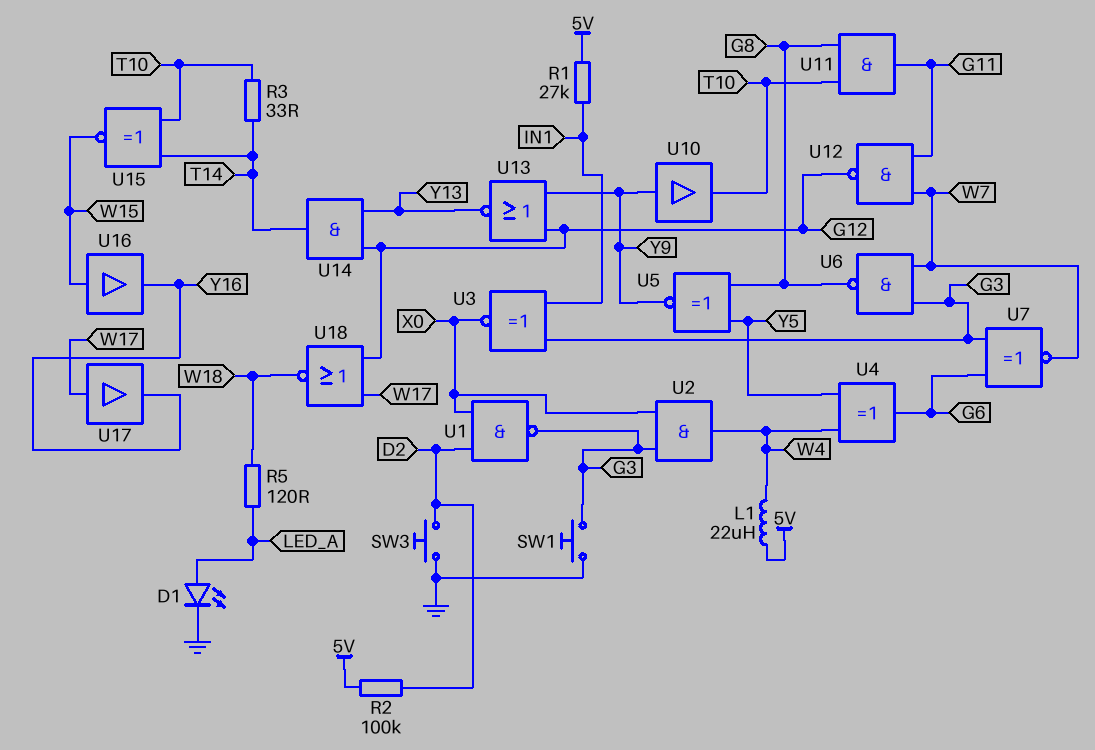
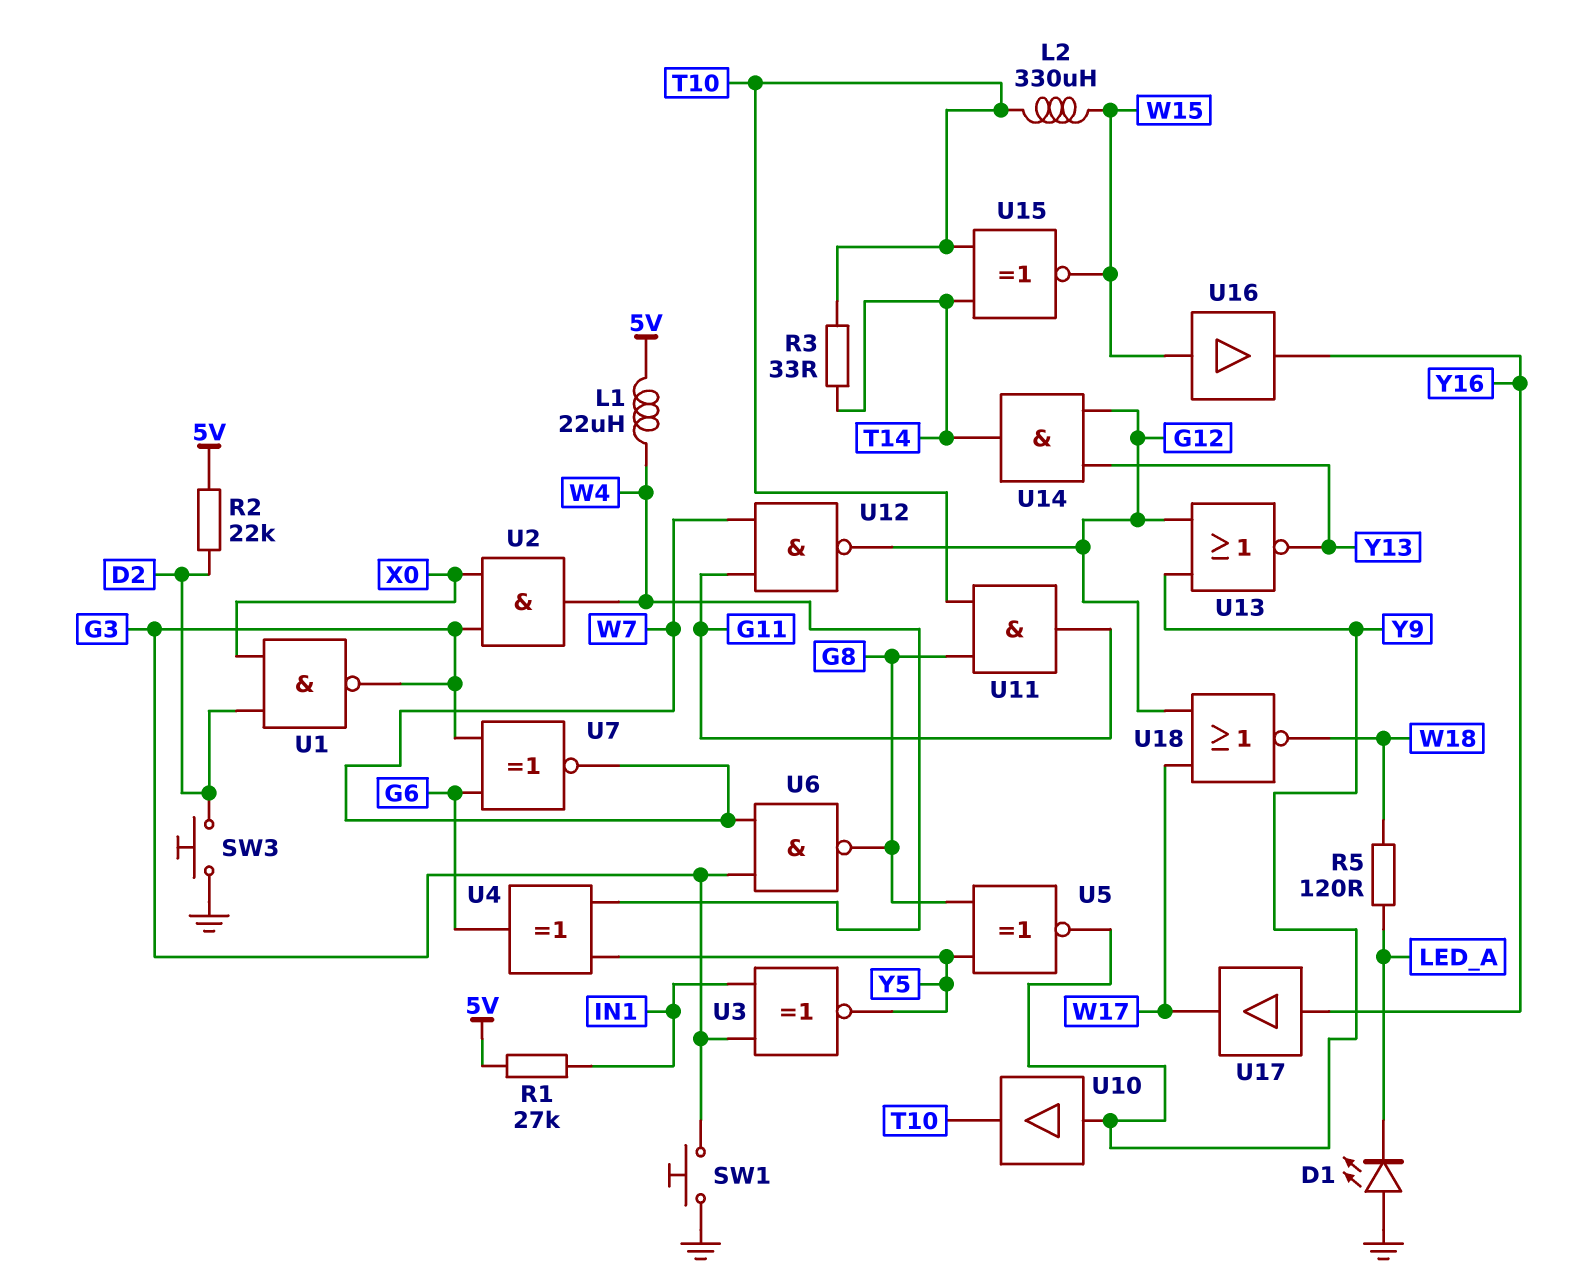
D1: LED (A LED_A, K GND) -> LED (A GND, K LED_A)
L2: none -> 330uH (T10, W15)
R2: 100k (5V, D2) -> 22k (5V, D2)
U3: XNOR (in G3, in IN1, out X0) -> XNOR (in G3, in IN1, out Y5)
U17: buffer (in W17, out Y16) -> buffer (in Y16, out W17)

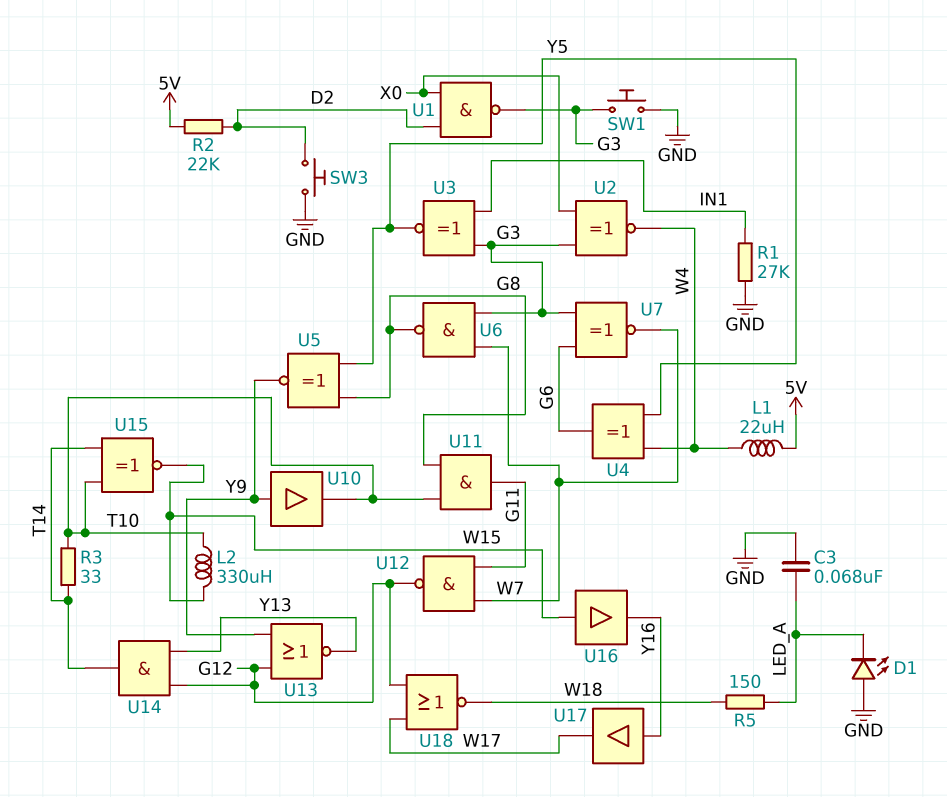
C3: none -> 68nF (GND, LED_A)
R1: 27k (5V, IN1) -> 27k (GND, IN1)
R5: 120 (LED_A, W18) -> 150 (LED_A, W18)
U2: AND (in G3, in X0, out W4) -> XNOR (in G3, in X0, out W4)

